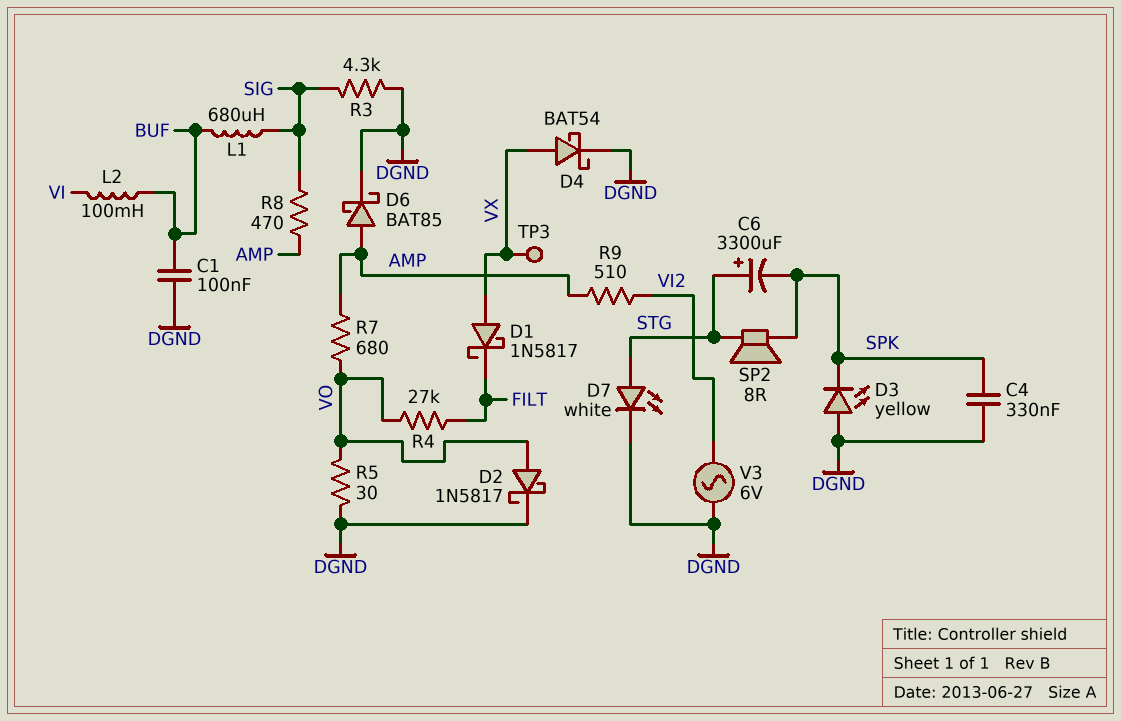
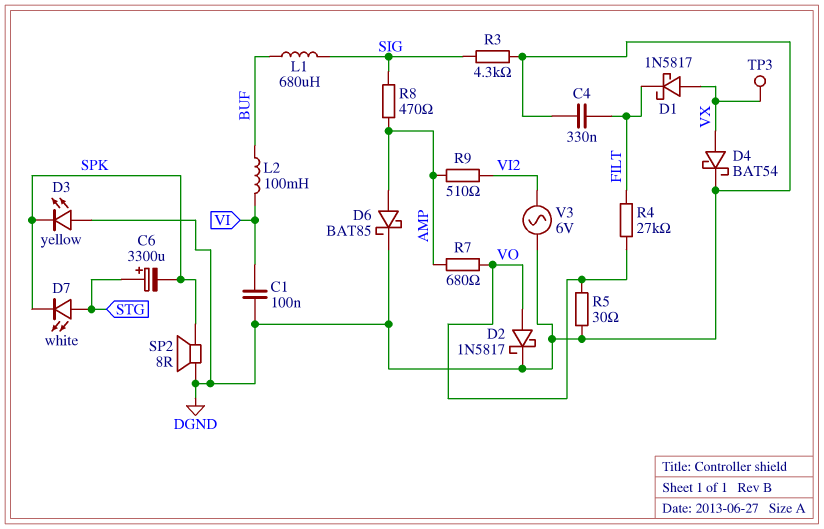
C1: 100nF (BUF, DGND) -> 100nF (DGND, VI)
C4: 330nF (DGND, SPK) -> 330nF (DGND, FILT)
D7: LED white (A STG, K DGND) -> LED white (A STG, K SPK)
SP2: speaker 8R (SPK, STG) -> speaker 8R (DGND, SPK)

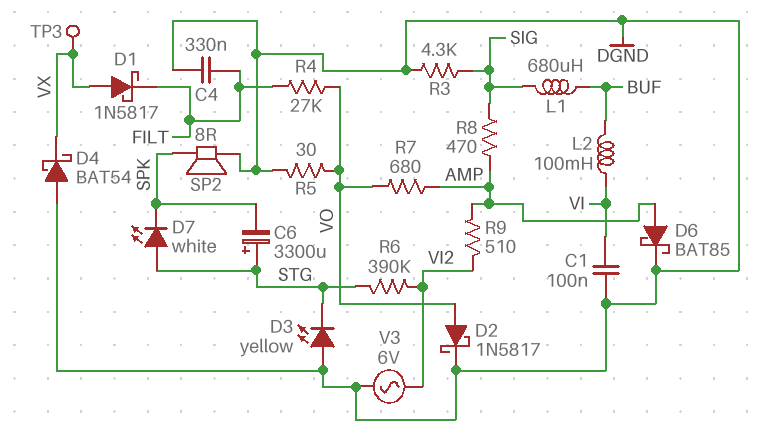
D3: LED yellow (A DGND, K SPK) -> LED yellow (A DGND, K STG)
D4: schottky BAT54 (A VX, K DGND) -> schottky BAT54 (A DGND, K VX)
R6: none -> 390k (STG, VI2)

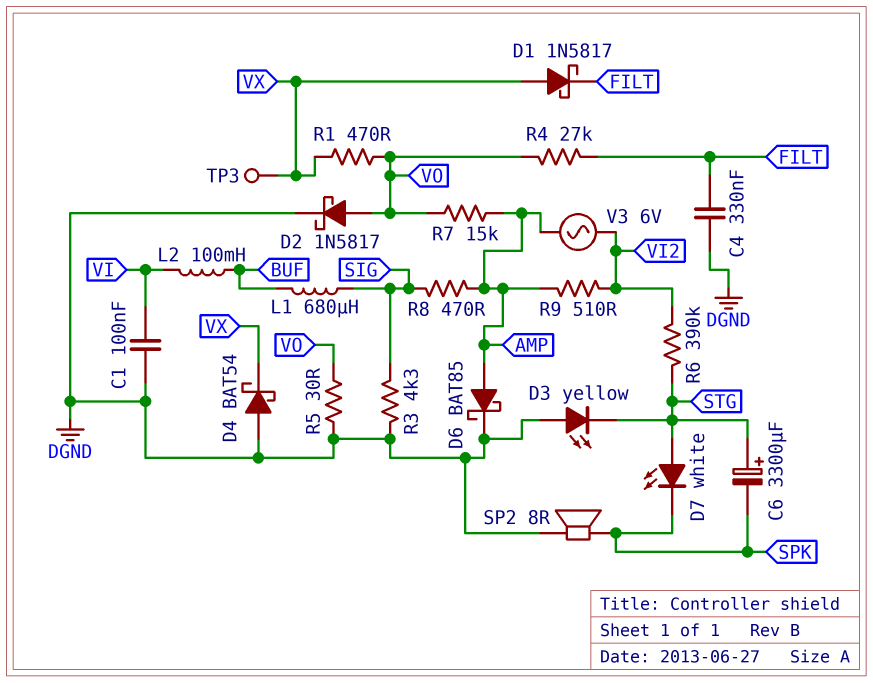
R1: none -> 470 (VO, VX)
R7: 680 (AMP, VO) -> 15k (AMP, VO)
V3: AC 6V (DGND, VI2) -> AC 6V (AMP, VI2)

